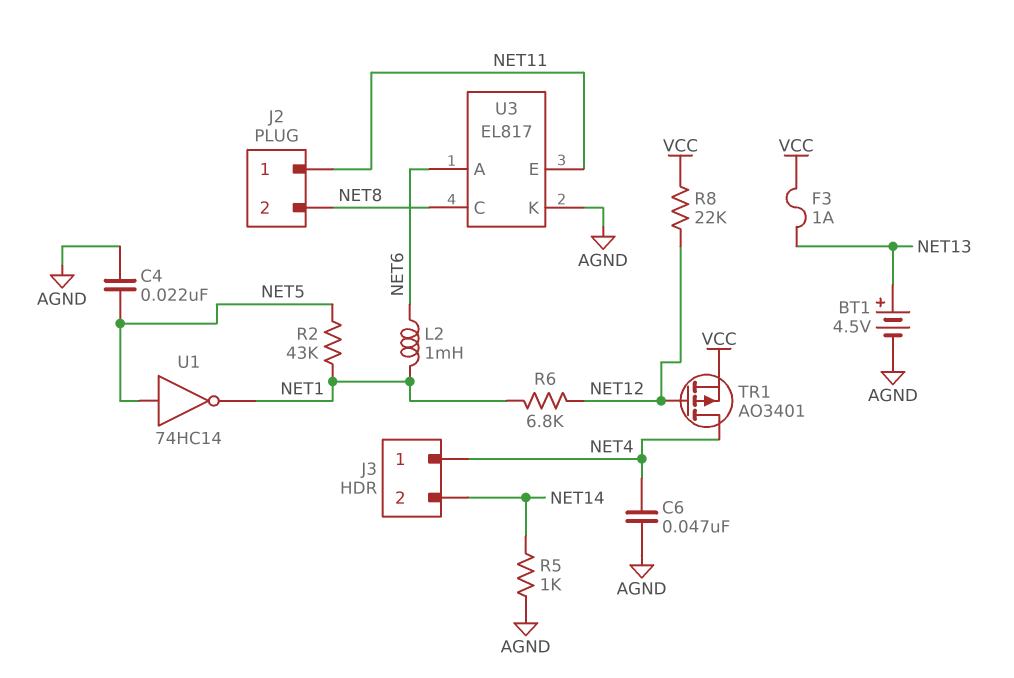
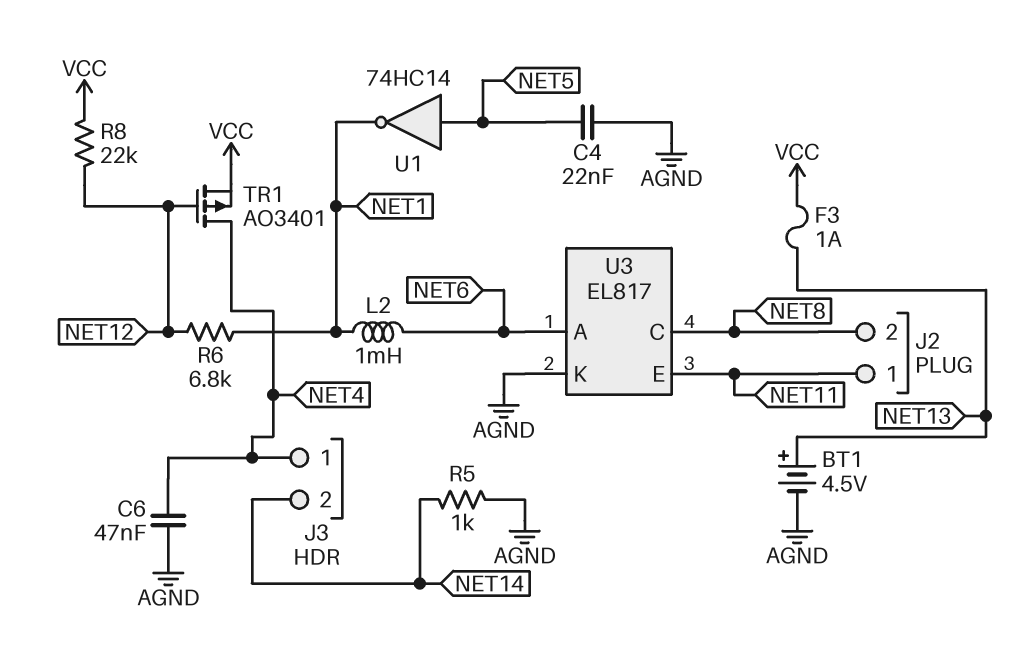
R2: 43k (NET1, NET5) -> none

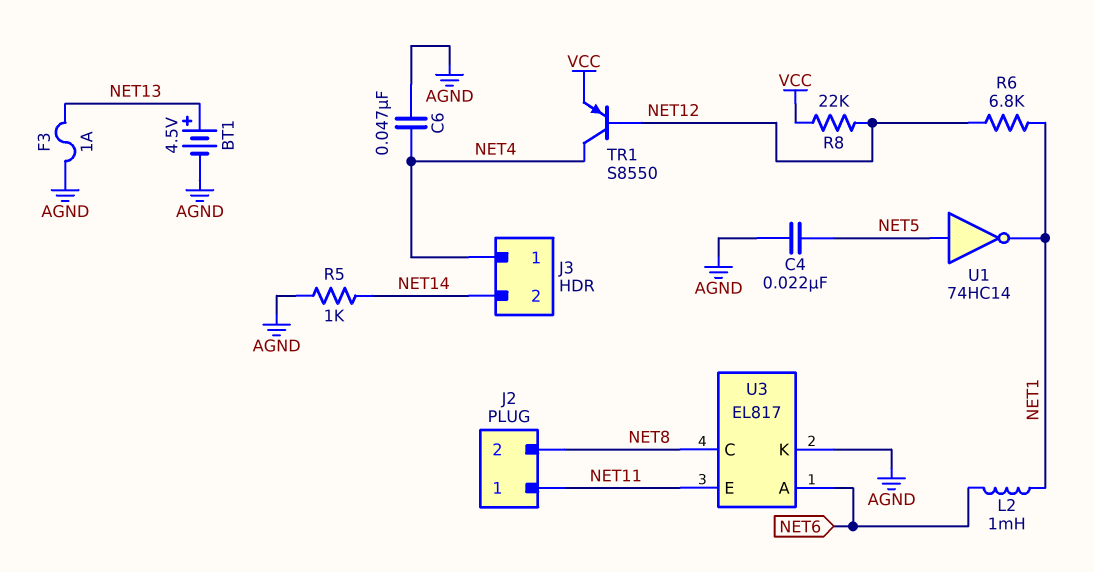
F3: 1A (NET13, VCC) -> 1A (AGND, NET13)
TR1: PMOS AO3401 (G NET12, D NET4, S VCC) -> PNP S8550 (B NET12, C NET4, E VCC)

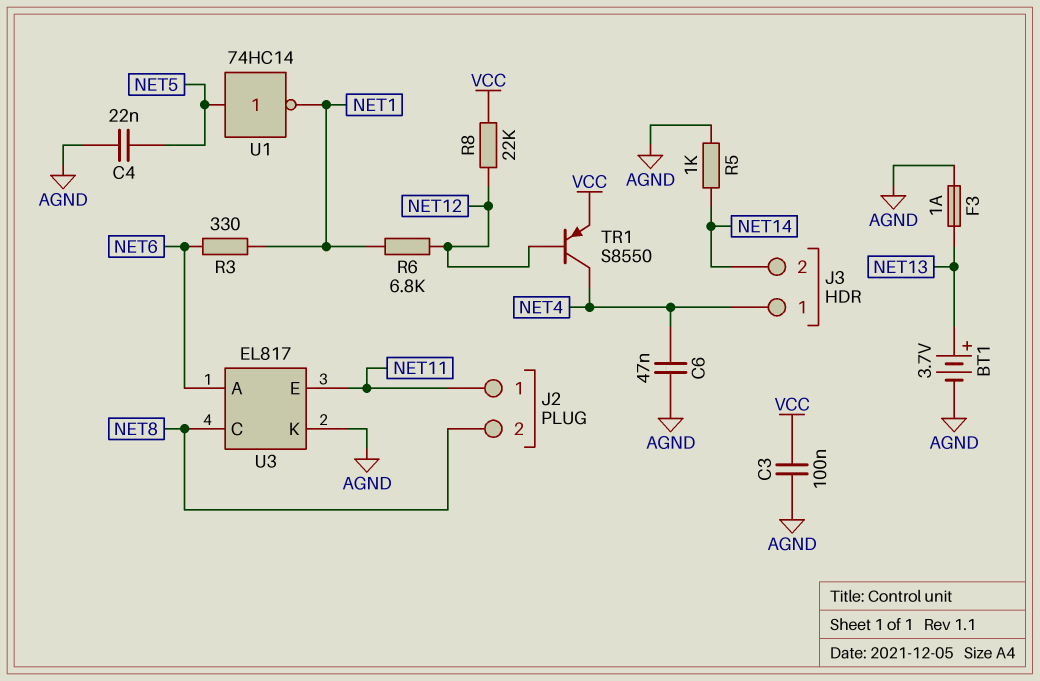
BT1: 4.5V (plus NET13, minus AGND) -> 3.7V (plus NET13, minus AGND)
C3: none -> 100nF (AGND, VCC)
L2: 1mH (NET1, NET6) -> none
R3: none -> 330 (NET1, NET6)

